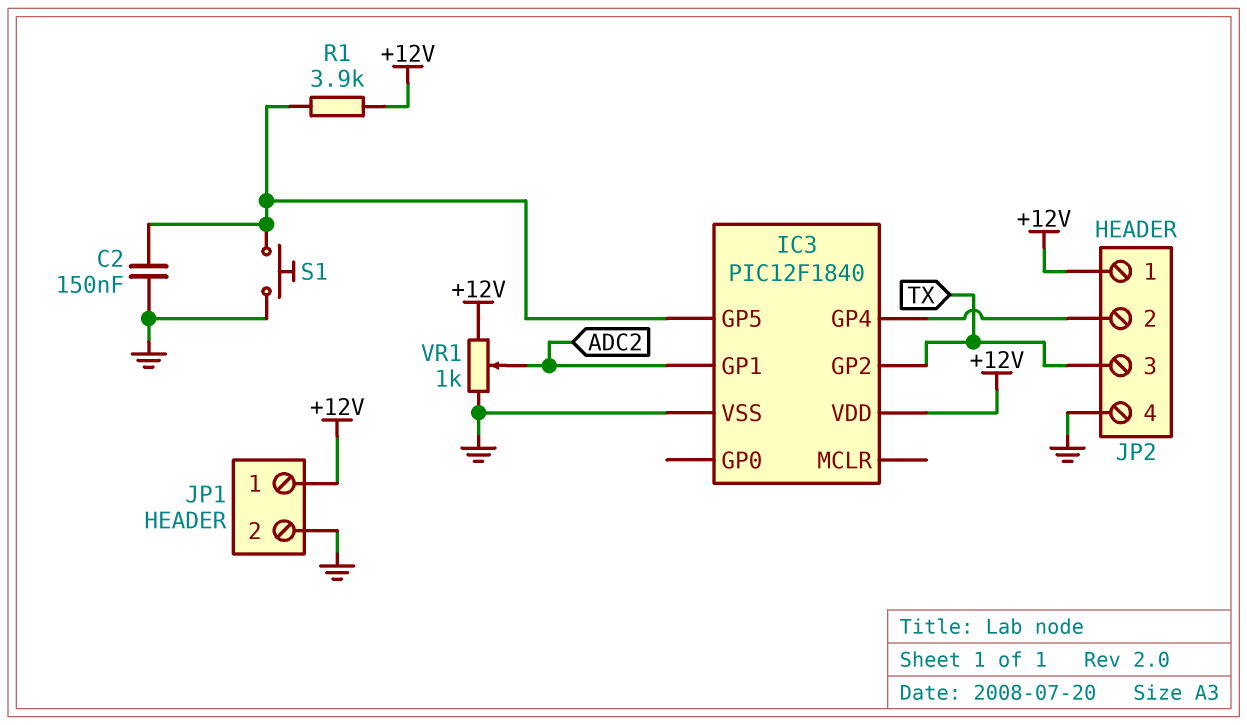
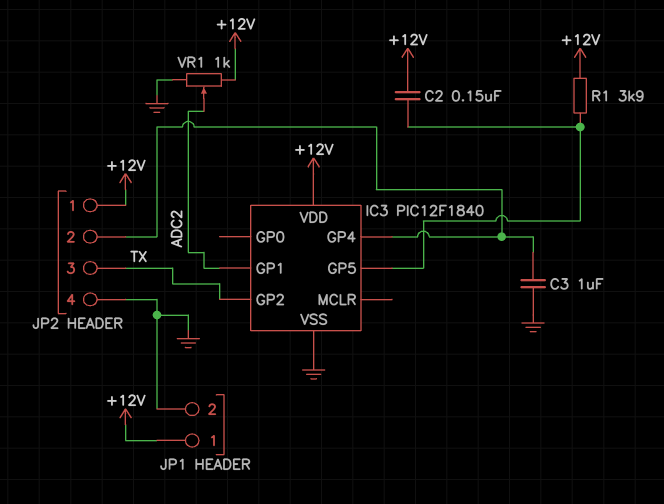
C2: 150nF (GND, IC3/GP5) -> 150nF (+12V, IC3/GP5)
C3: none -> 1uF (GND, IC3/GP4)
S1: button (GND, IC3/GP5) -> none

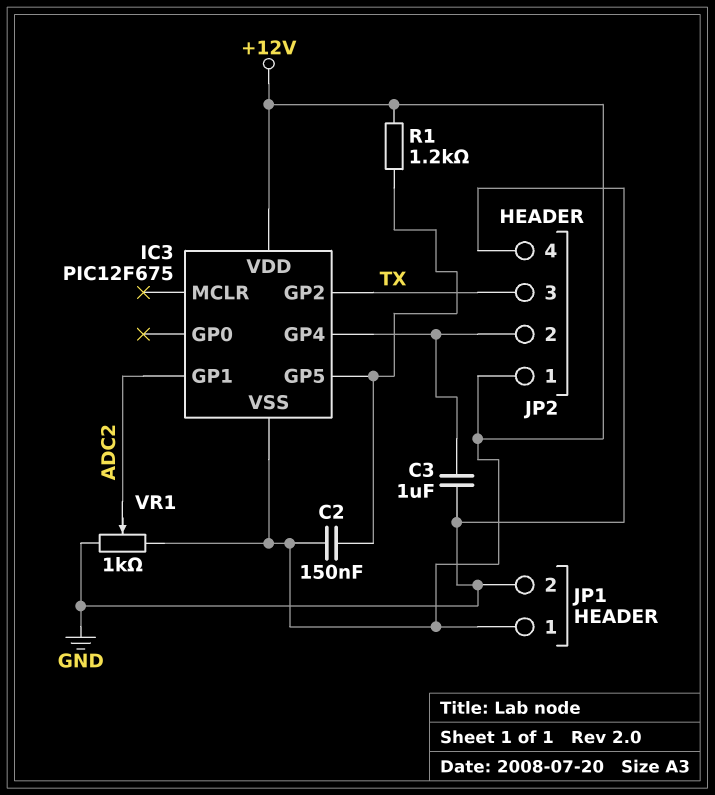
IC3: PIC12F1840 -> PIC12F675
IC3 pin VSS: GND -> +12V
R1: 3.9k (+12V, IC3/GP5) -> 1.2k (+12V, IC3/GP5)

